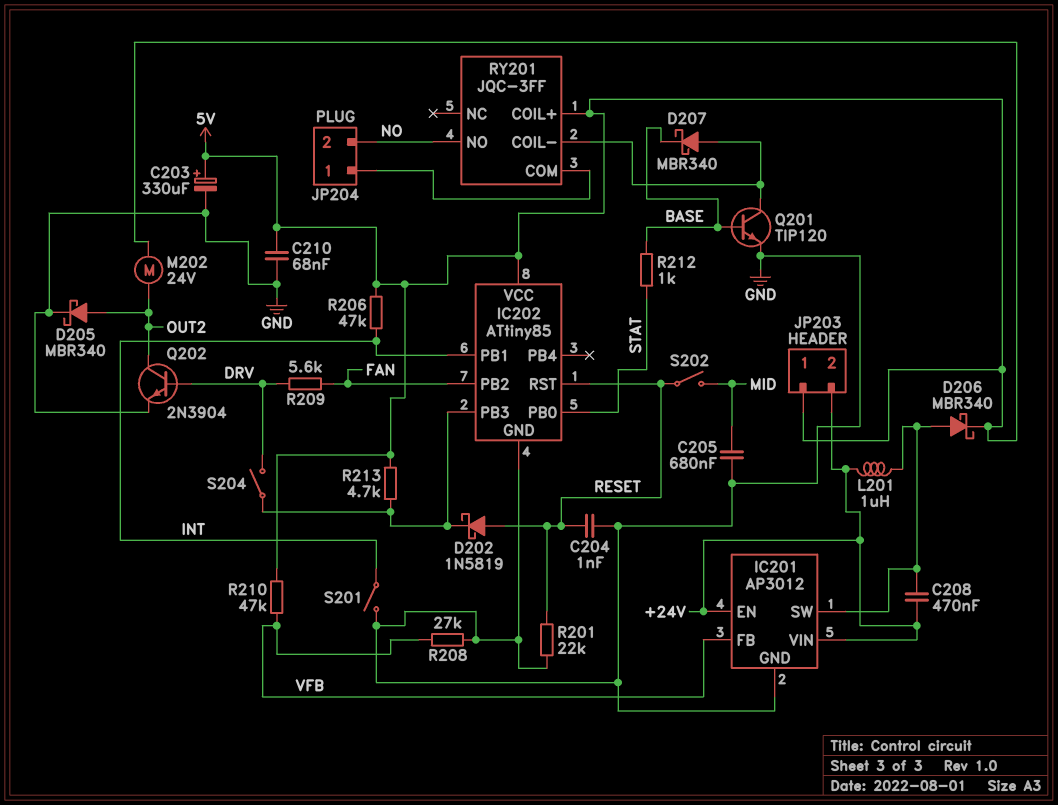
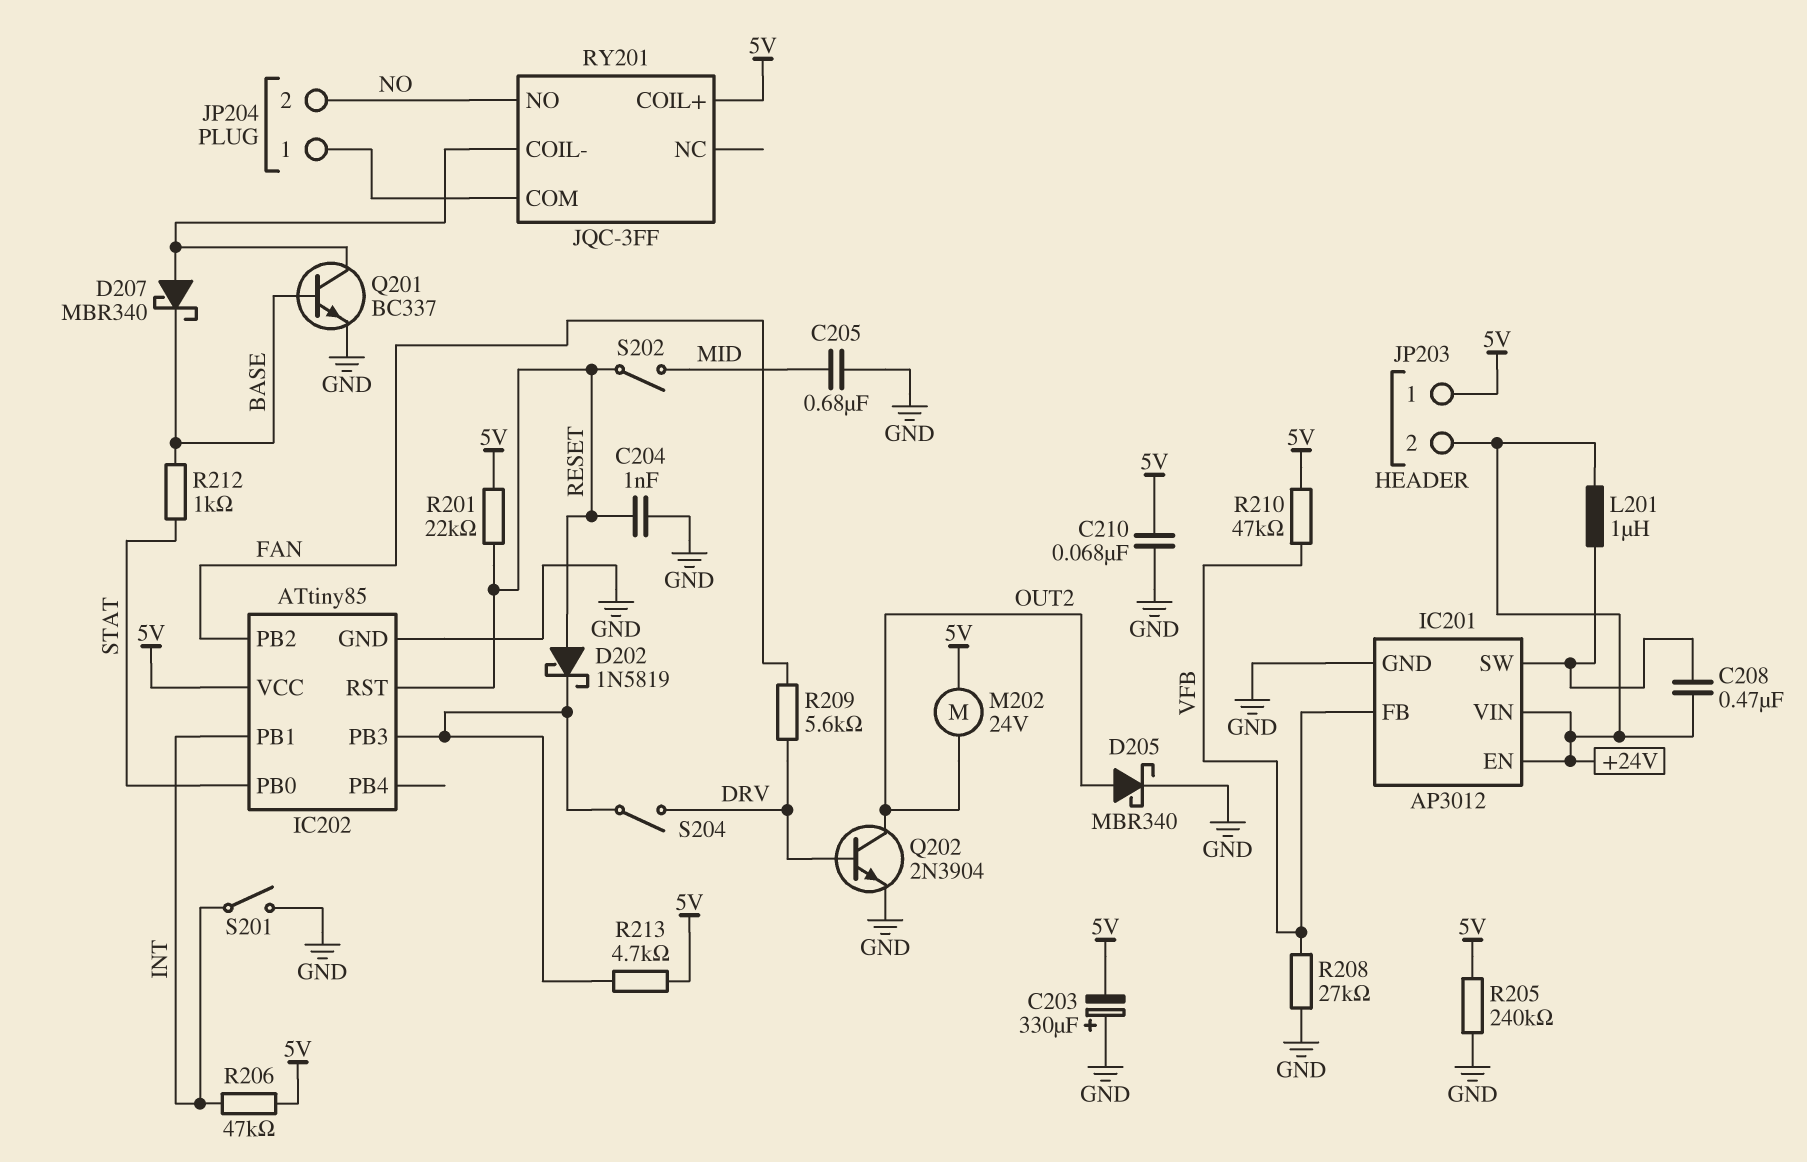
C203: 330uF (plus 5V, minus GND) -> 330uF (plus GND, minus 5V)
D206: schottky MBR340 (A IC201/SW, K 5V) -> none
Q201: NPN TIP120 (B BASE, C RY201/COIL-, E GND) -> NPN BC337 (B BASE, C RY201/COIL-, E GND)
R201: 22k (GND, RESET) -> 22k (5V, RESET)
R205: none -> 240k (5V, GND)

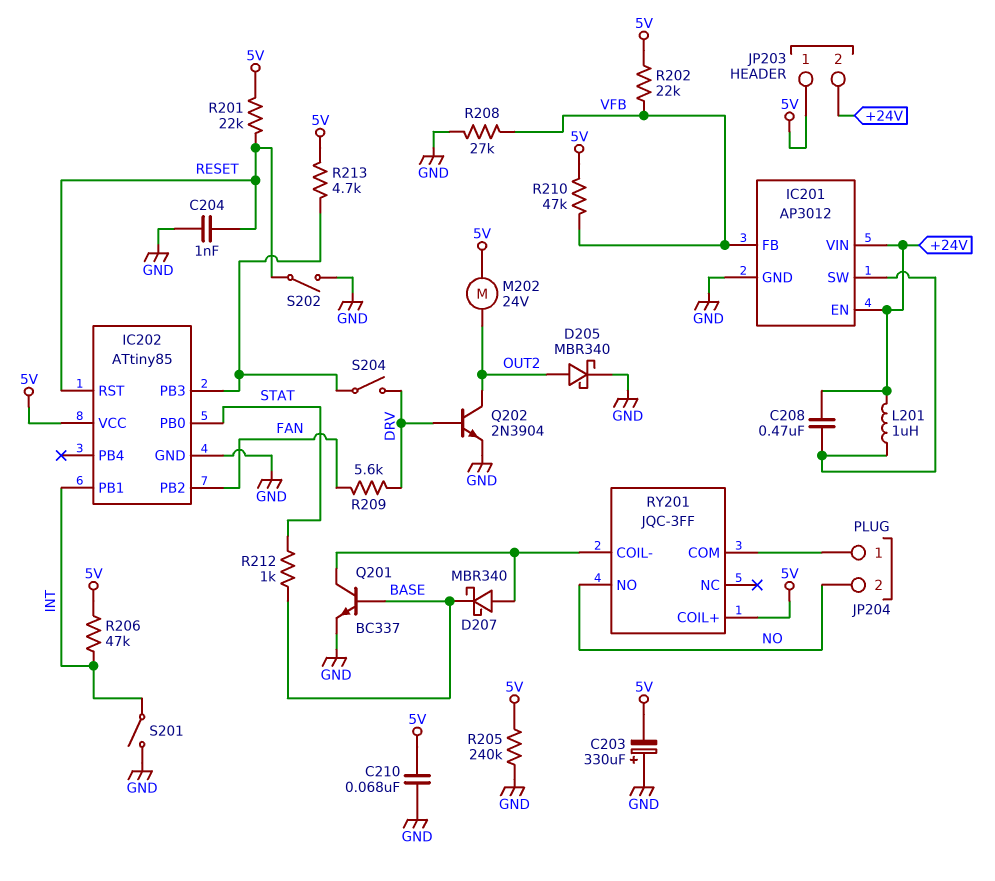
C205: 680nF (GND, MID) -> none
D202: schottky 1N5819 (A RESET, K IC202/PB3) -> none
R202: none -> 22k (5V, VFB)
S202: switch (MID, RESET) -> switch (GND, RESET)

